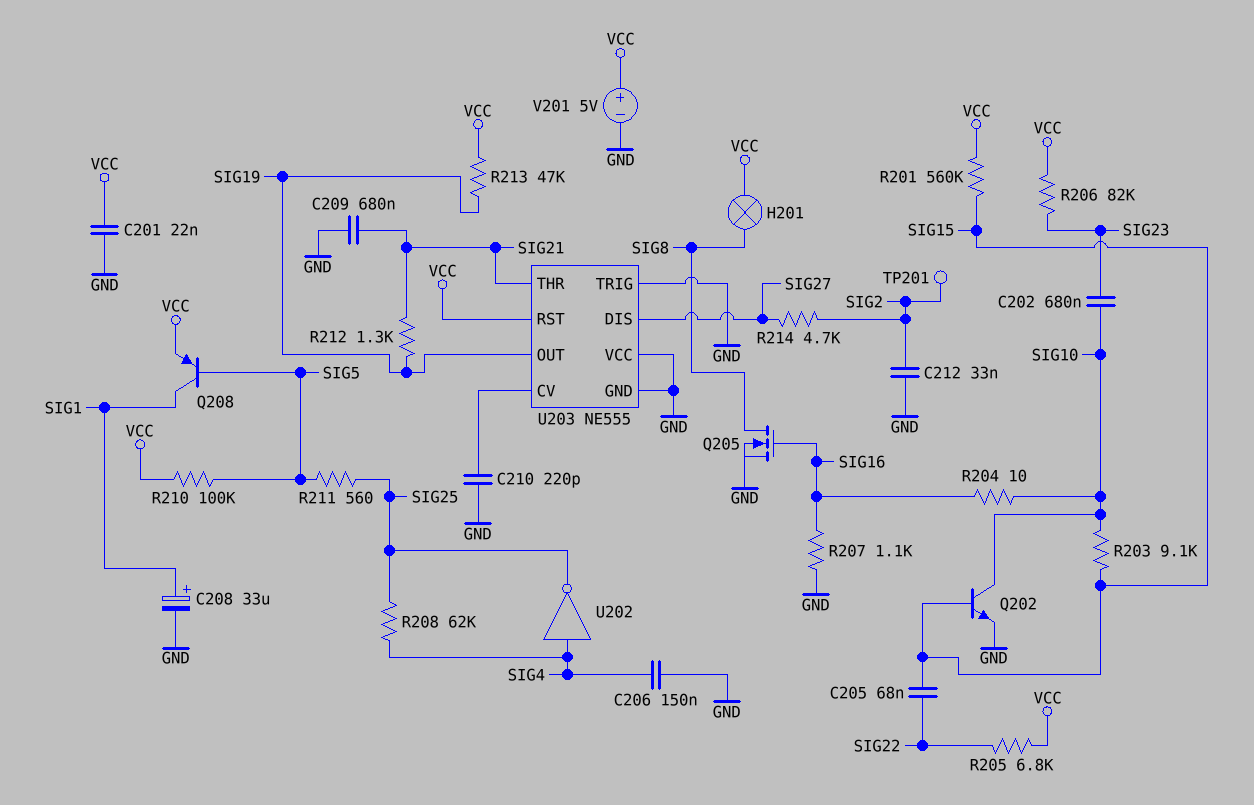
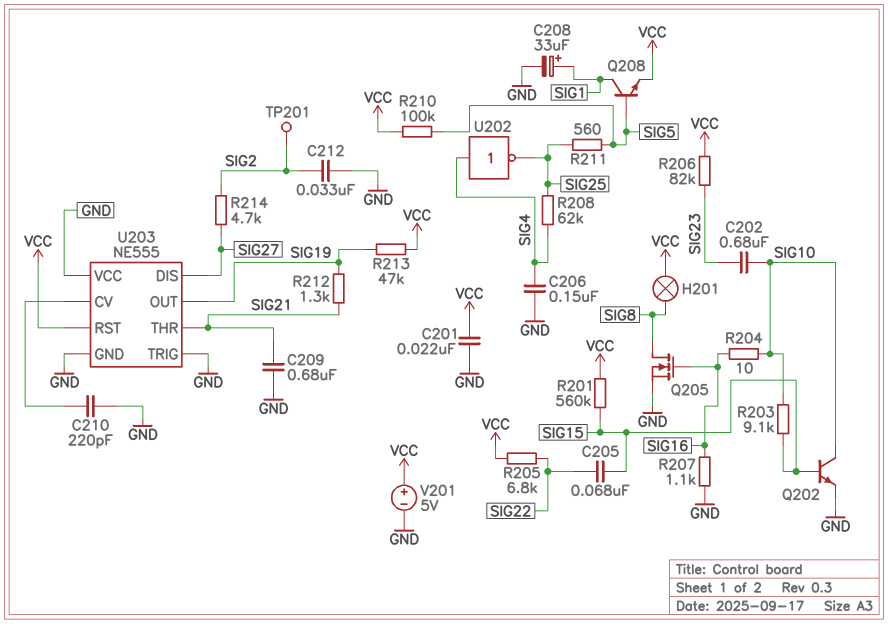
Q208: PNP (B SIG5, C SIG1, E VCC) -> NPN (B SIG5, C SIG1, E VCC)

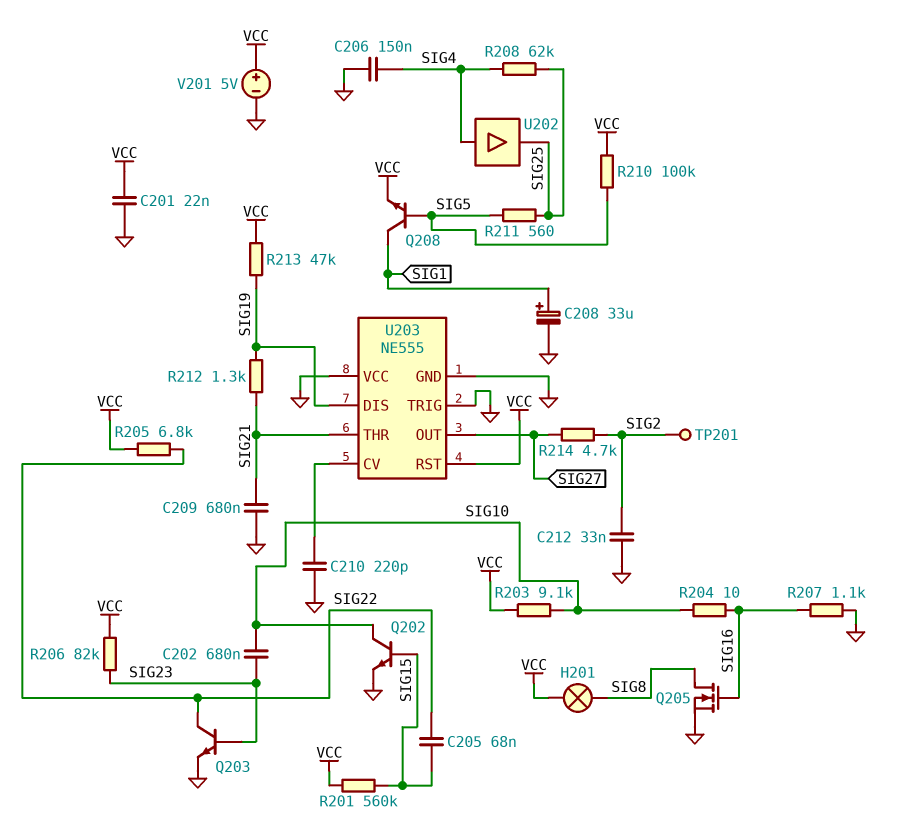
Q203: none -> NPN (B SIG23, C SIG22, E GND)
R203: 9.1k (SIG10, SIG15) -> 9.1k (SIG10, VCC)
U202: NOT (in SIG4, out SIG25) -> buffer (in SIG4, out SIG25)
U203 pin DIS: SIG27 -> SIG19
U203 pin OUT: SIG19 -> SIG27

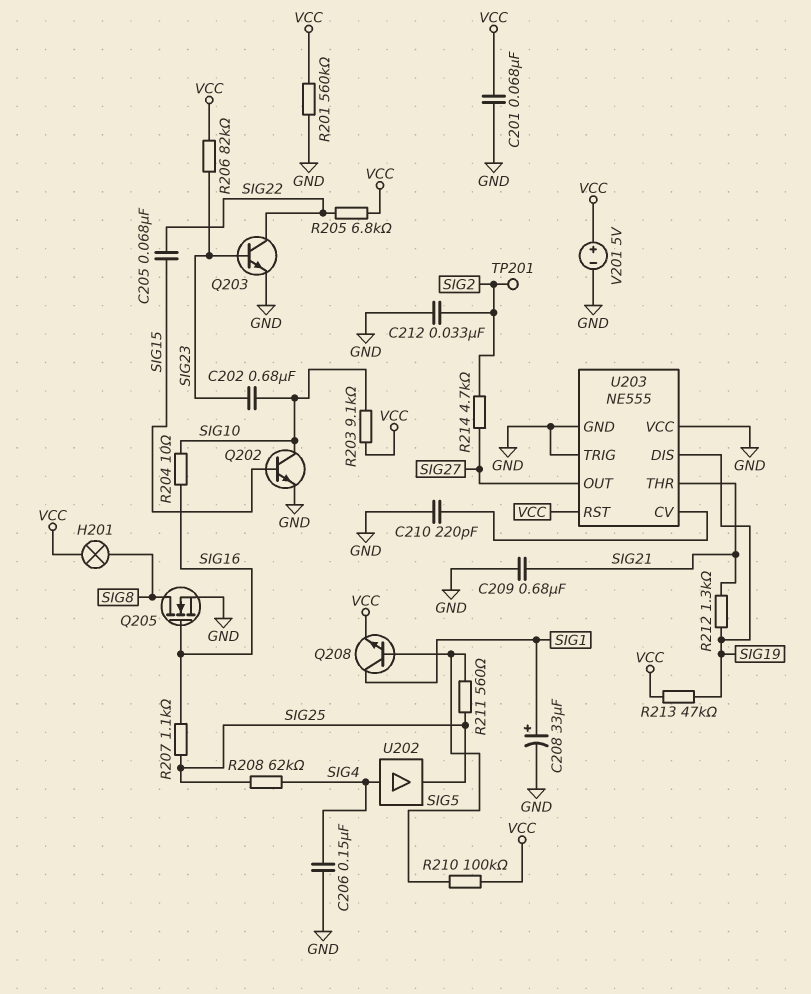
C201: 22nF (GND, VCC) -> 68nF (GND, VCC)
R201: 560k (SIG15, VCC) -> 560k (GND, VCC)
R207: 1.1k (GND, SIG16) -> 1.1k (SIG16, SIG25)

